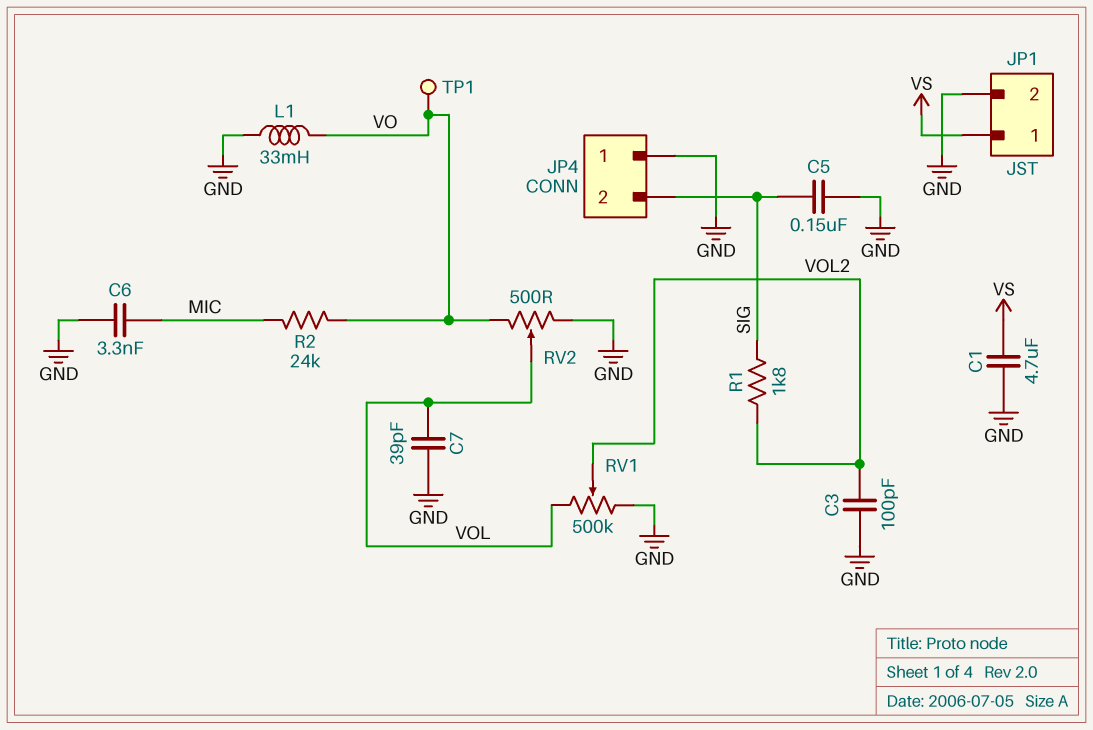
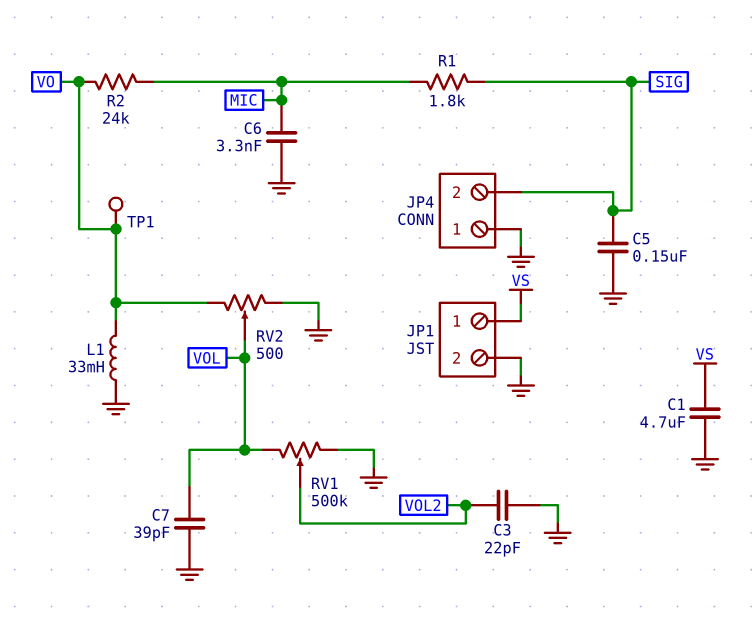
C3: 100pF (GND, VOL2) -> 22pF (GND, VOL2)
R1: 1.8k (SIG, VOL2) -> 1.8k (MIC, SIG)

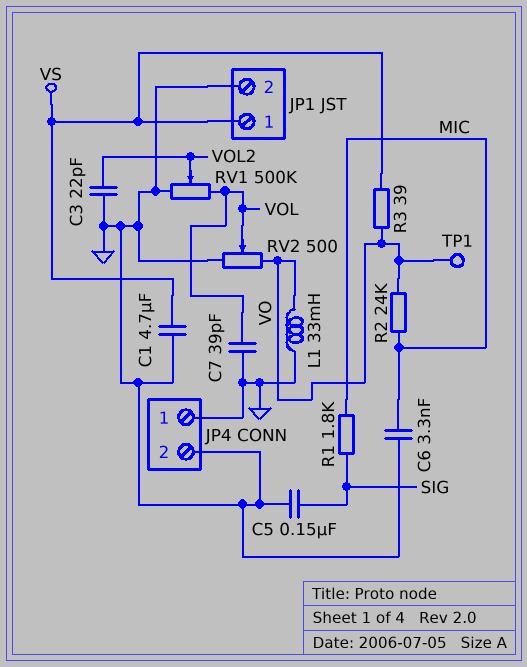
JP4 pin 2: SIG -> GND
R3: none -> 39 (VO, VS)

